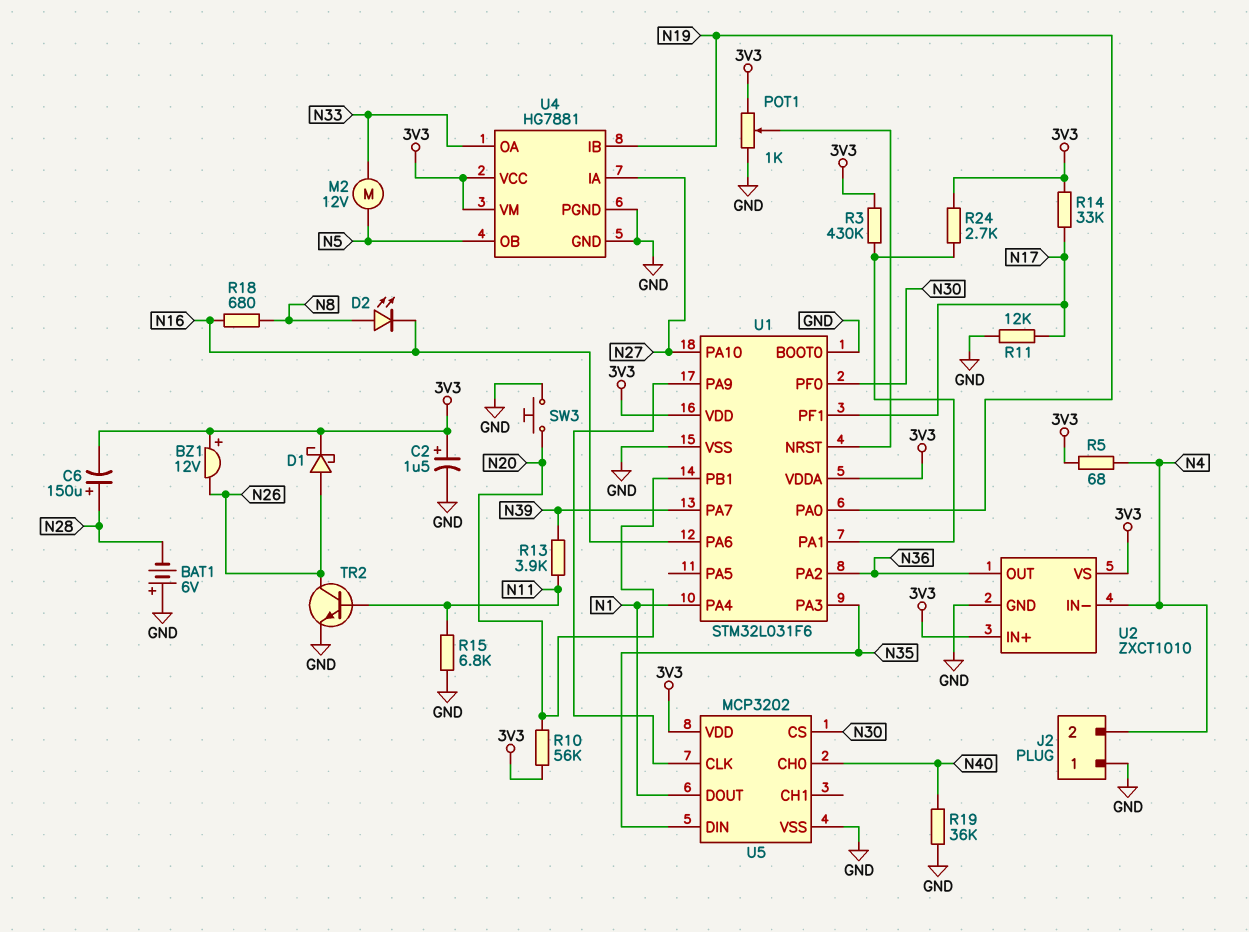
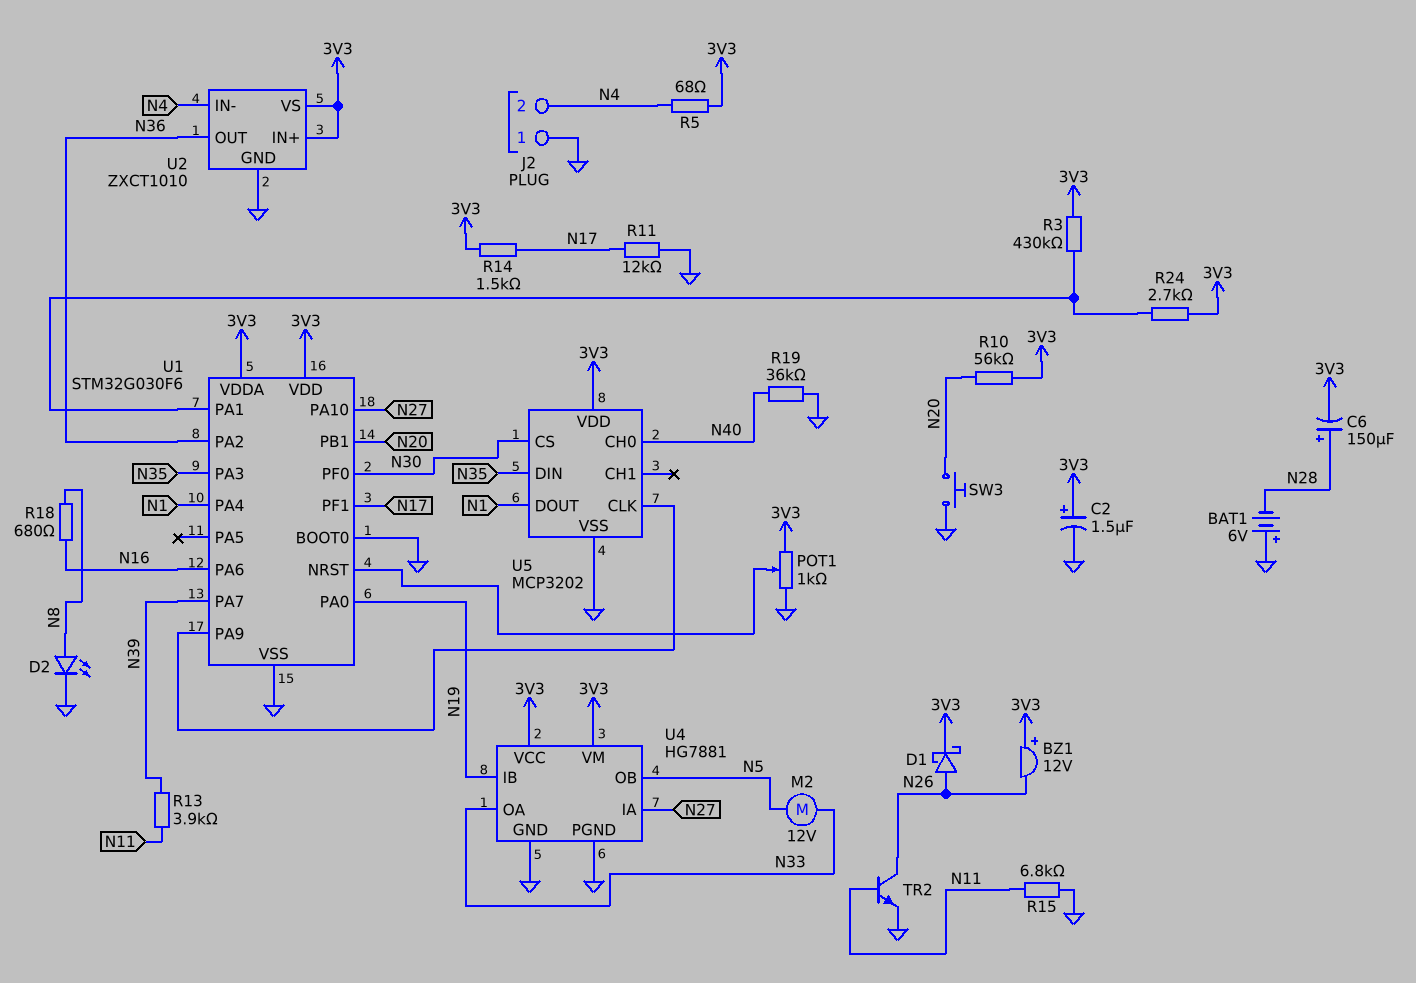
D2: LED (A N8, K N16) -> LED (A N8, K GND)
R14: 33k (3V3, N17) -> 1.5k (3V3, N17)
U1: STM32L031F6 -> STM32G030F6

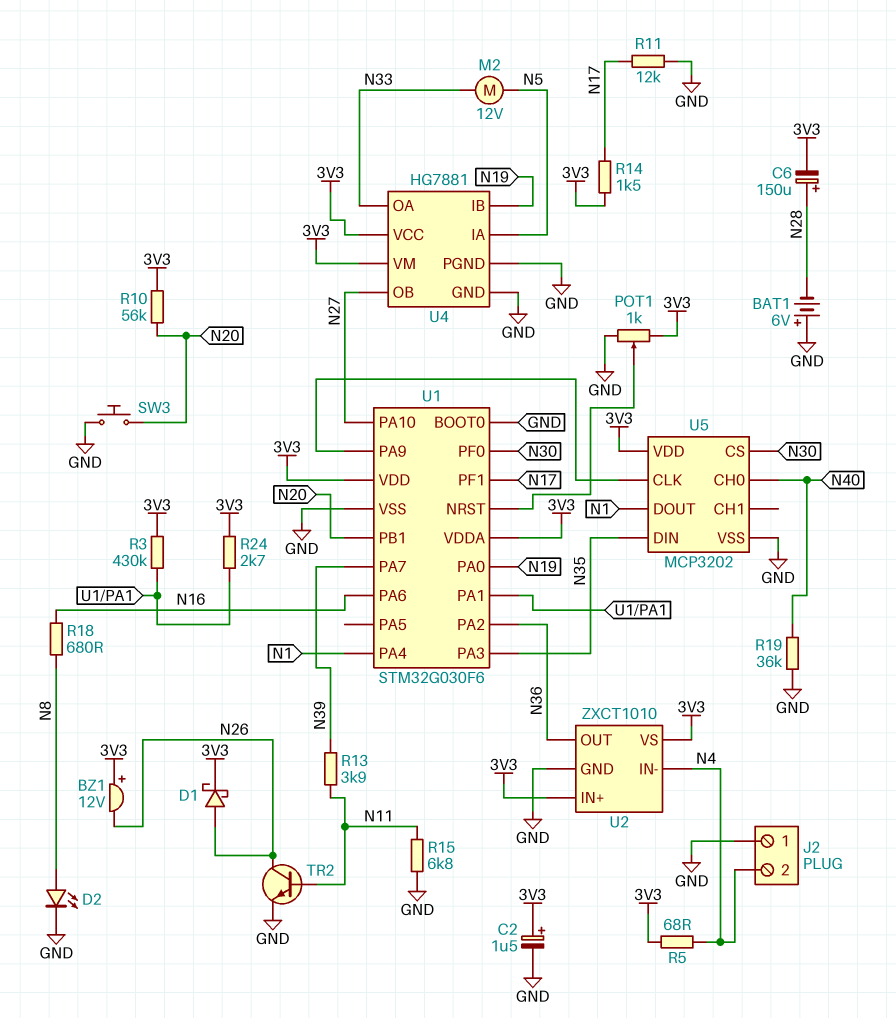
U4 pin IA: N27 -> N5
U4 pin OB: N5 -> N27

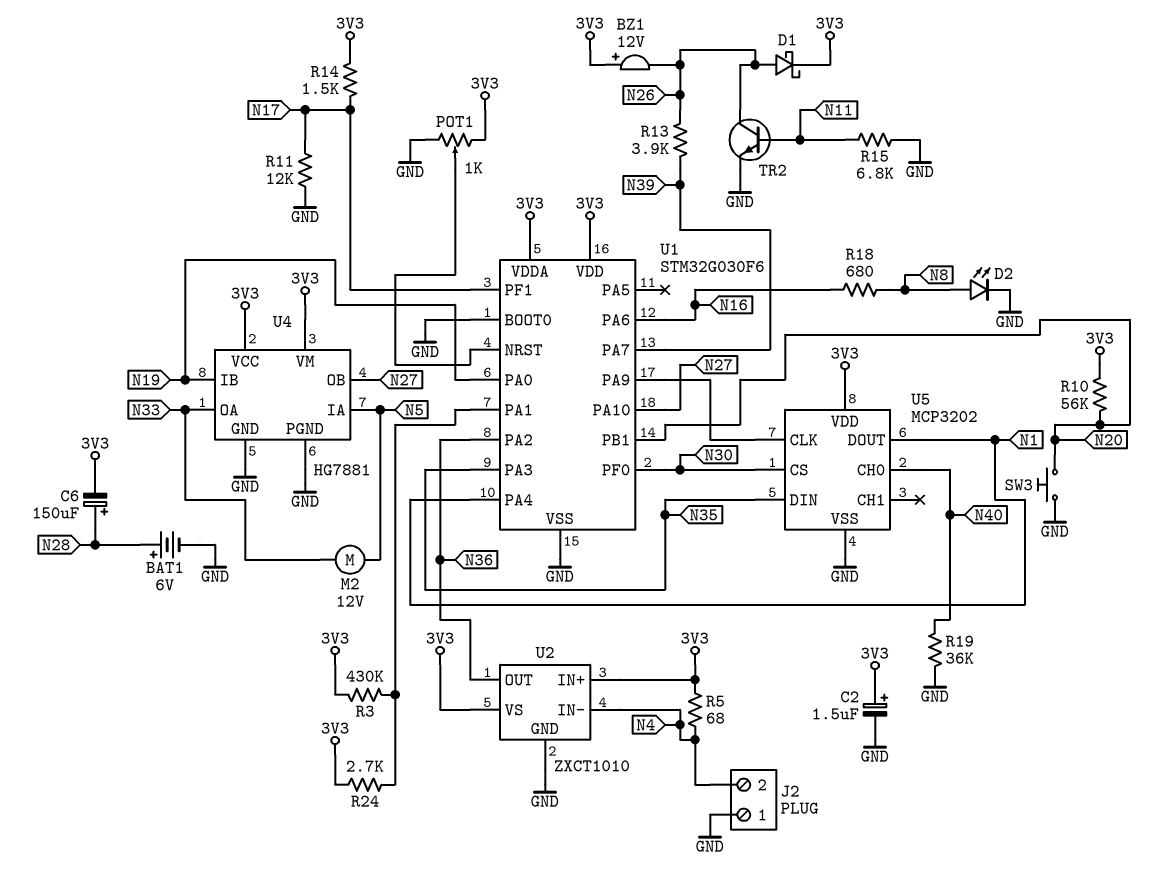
BAT1: 6V (plus GND, minus N28) -> 6V (plus N28, minus GND)
R13: 3.9k (N11, N39) -> 3.9k (N26, N39)

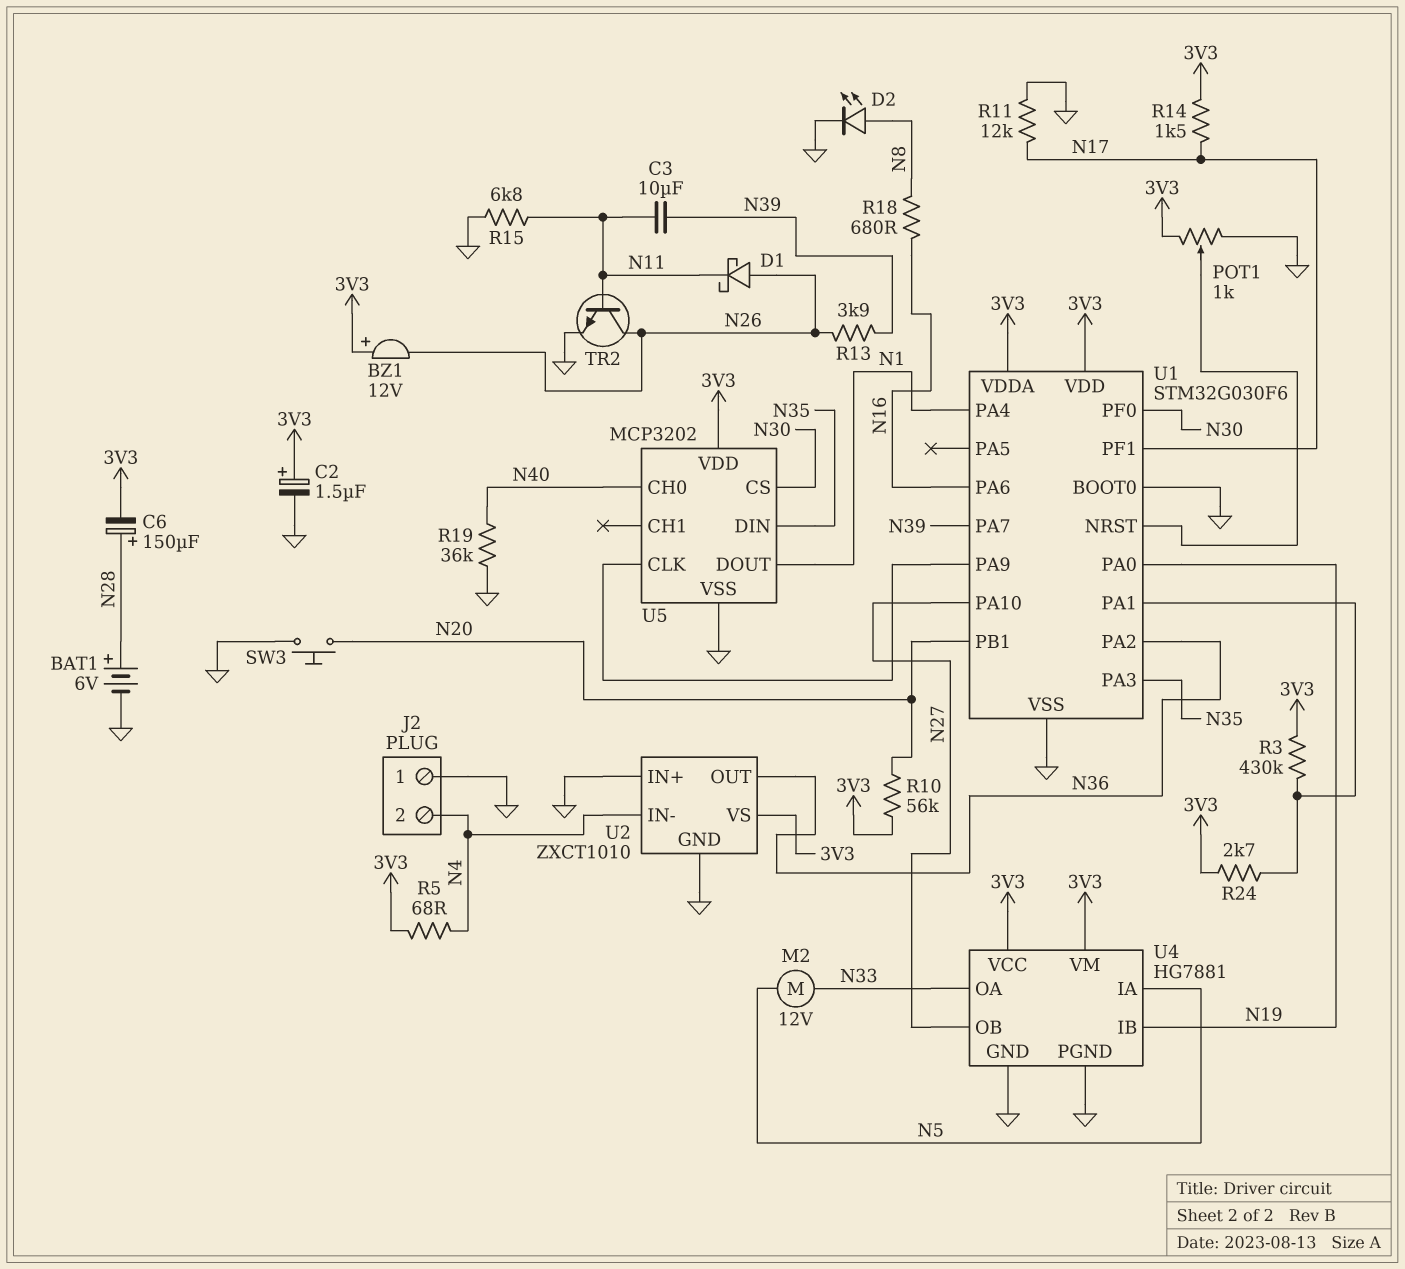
C3: none -> 10uF (N11, N39)
D1: schottky (A N26, K 3V3) -> schottky (A N26, K N11)
U2 pin IN+: 3V3 -> GND

